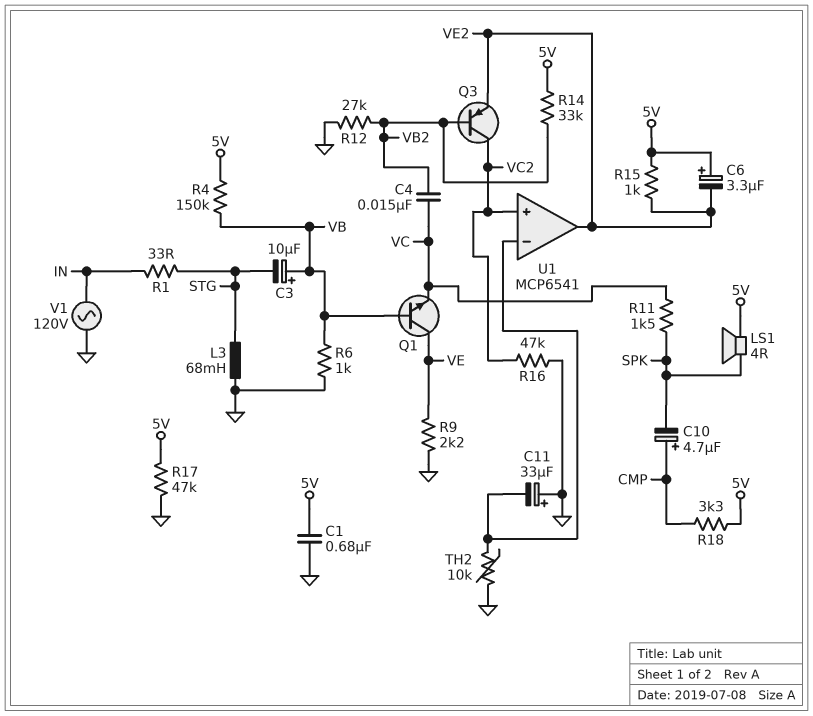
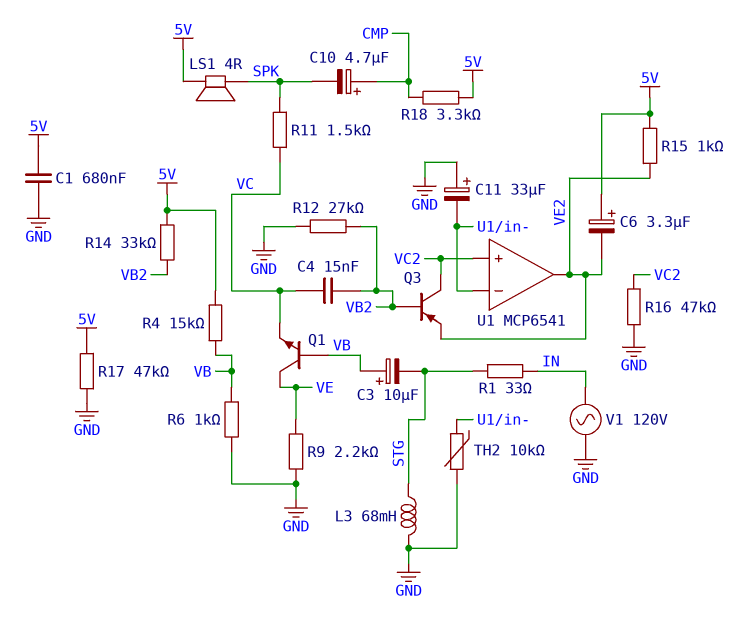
R4: 150k (5V, VB) -> 15k (5V, VB)

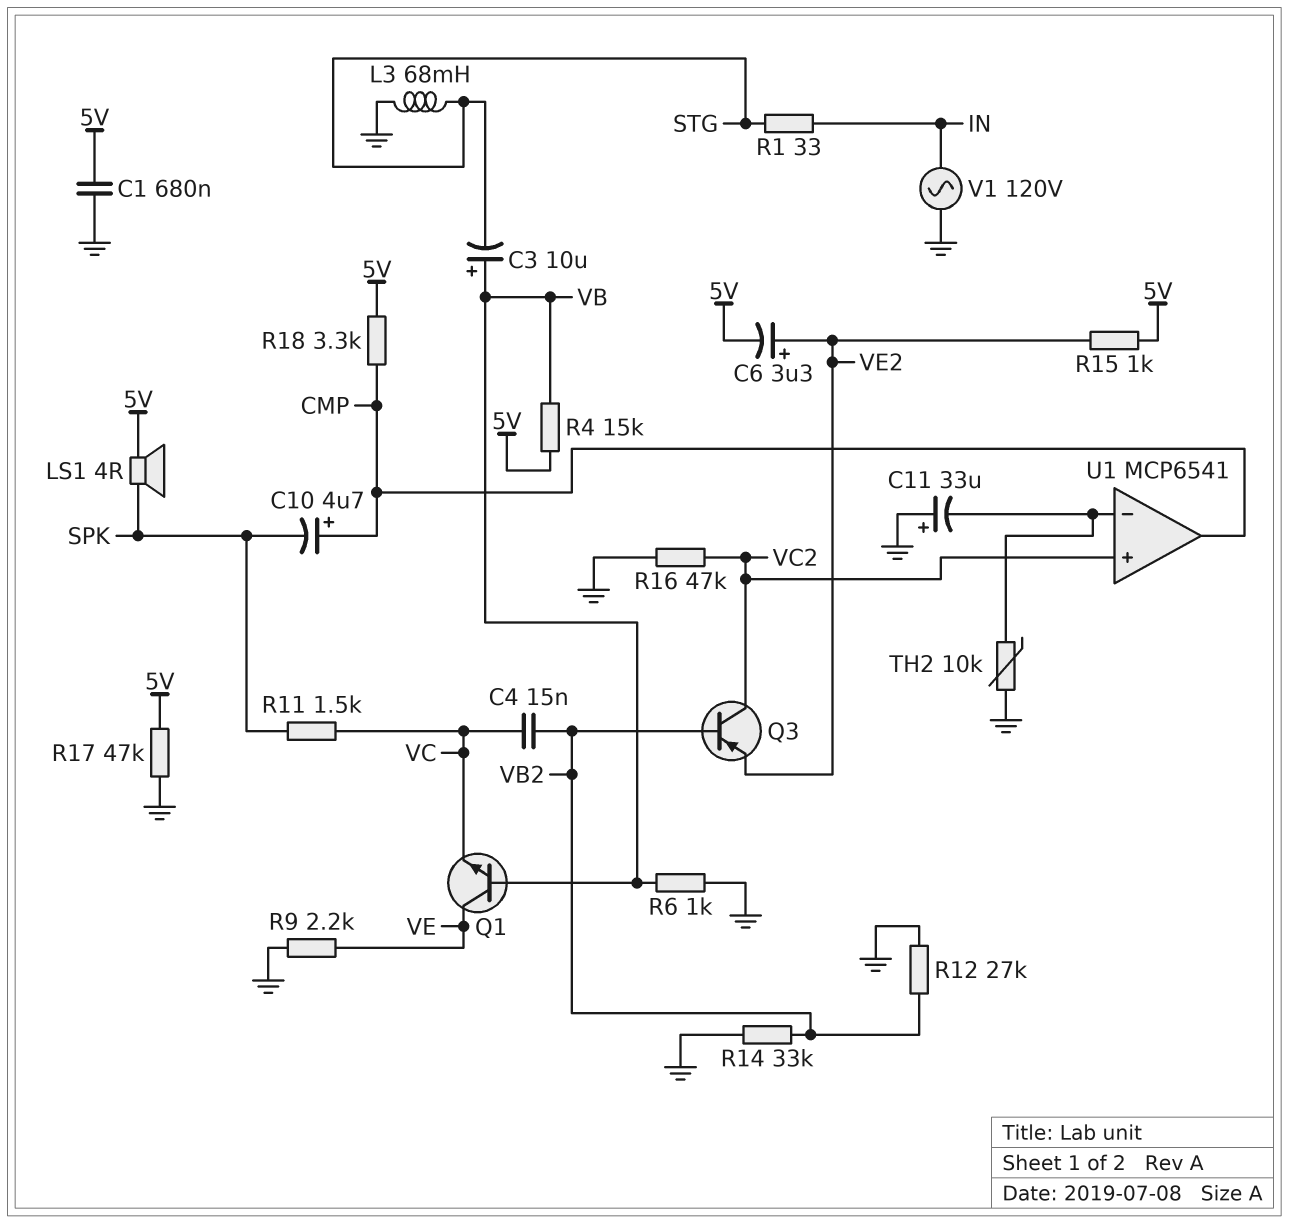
C6: 3.3uF (plus 5V, minus VE2) -> 3.3uF (plus VE2, minus 5V)
R14: 33k (5V, VB2) -> 33k (GND, VB2)
U1 pin out: VE2 -> CMP

